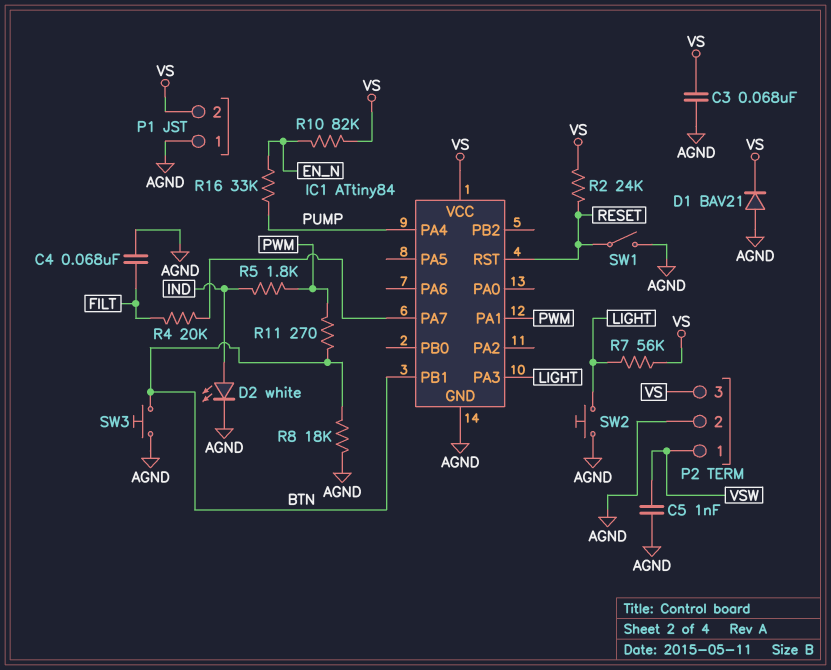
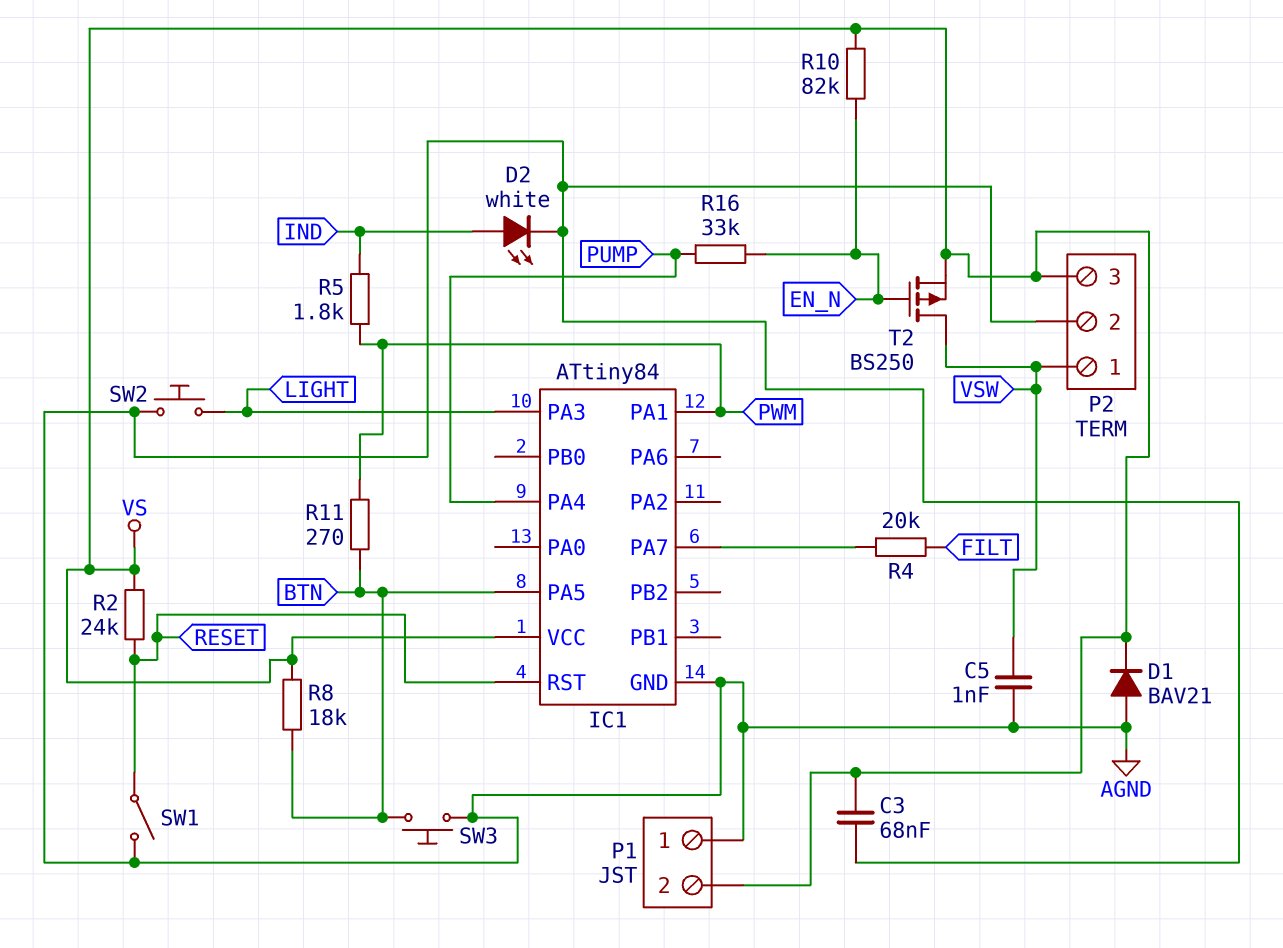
C4: 68nF (AGND, FILT) -> none
IC1 pin PA5: none -> BTN
IC1 pin PB1: BTN -> none
R7: 56k (LIGHT, VS) -> none
R8: 18k (AGND, BTN) -> 18k (BTN, VS)
T2: none -> PMOS BS250 (G EN_N, D VSW, S VS)

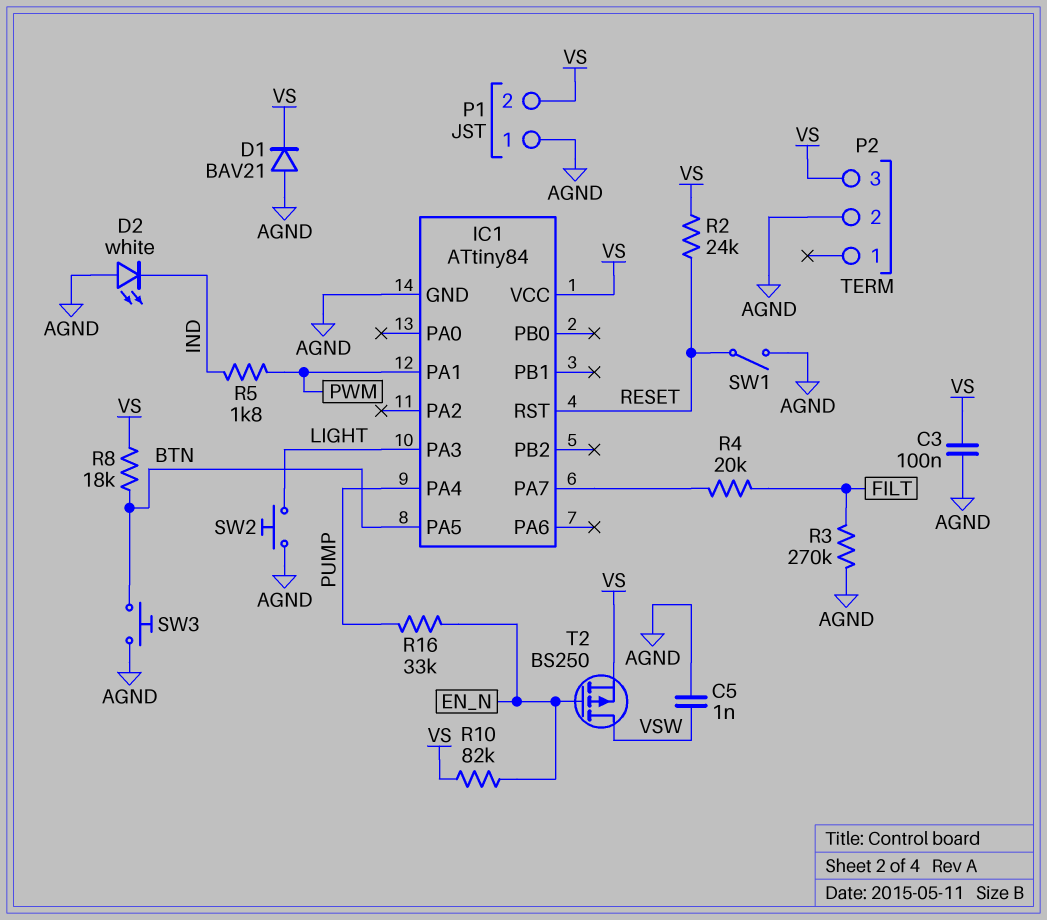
C3: 68nF (AGND, VS) -> 100nF (AGND, VS)
D2: LED white (A IND, K AGND) -> LED white (A AGND, K IND)
P2 pin 1: VSW -> none
R3: none -> 270k (AGND, FILT)
R11: 270 (BTN, PWM) -> none

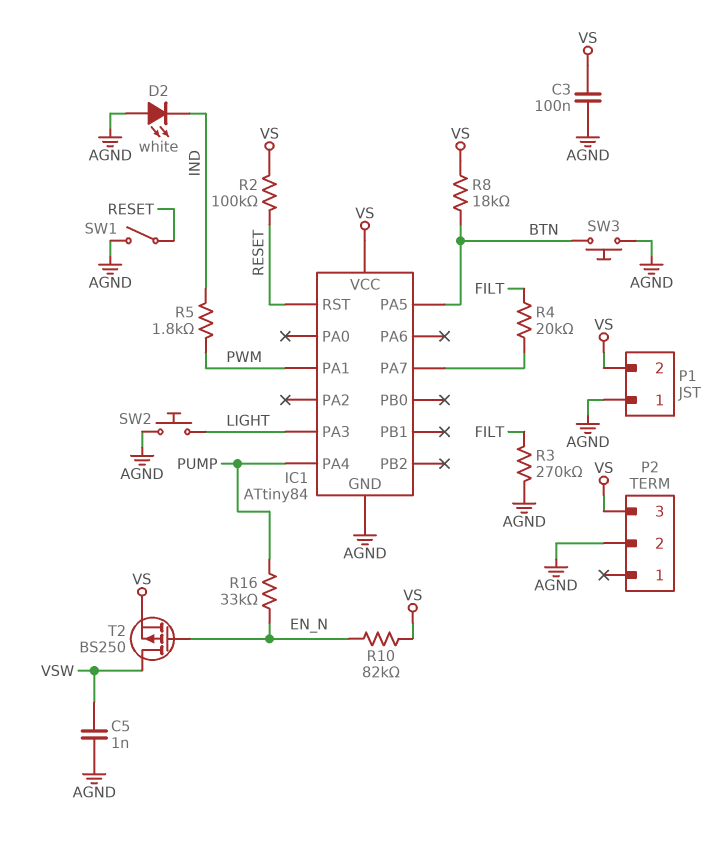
D1: diode BAV21 (A AGND, K VS) -> none
R2: 24k (RESET, VS) -> 100k (RESET, VS)

